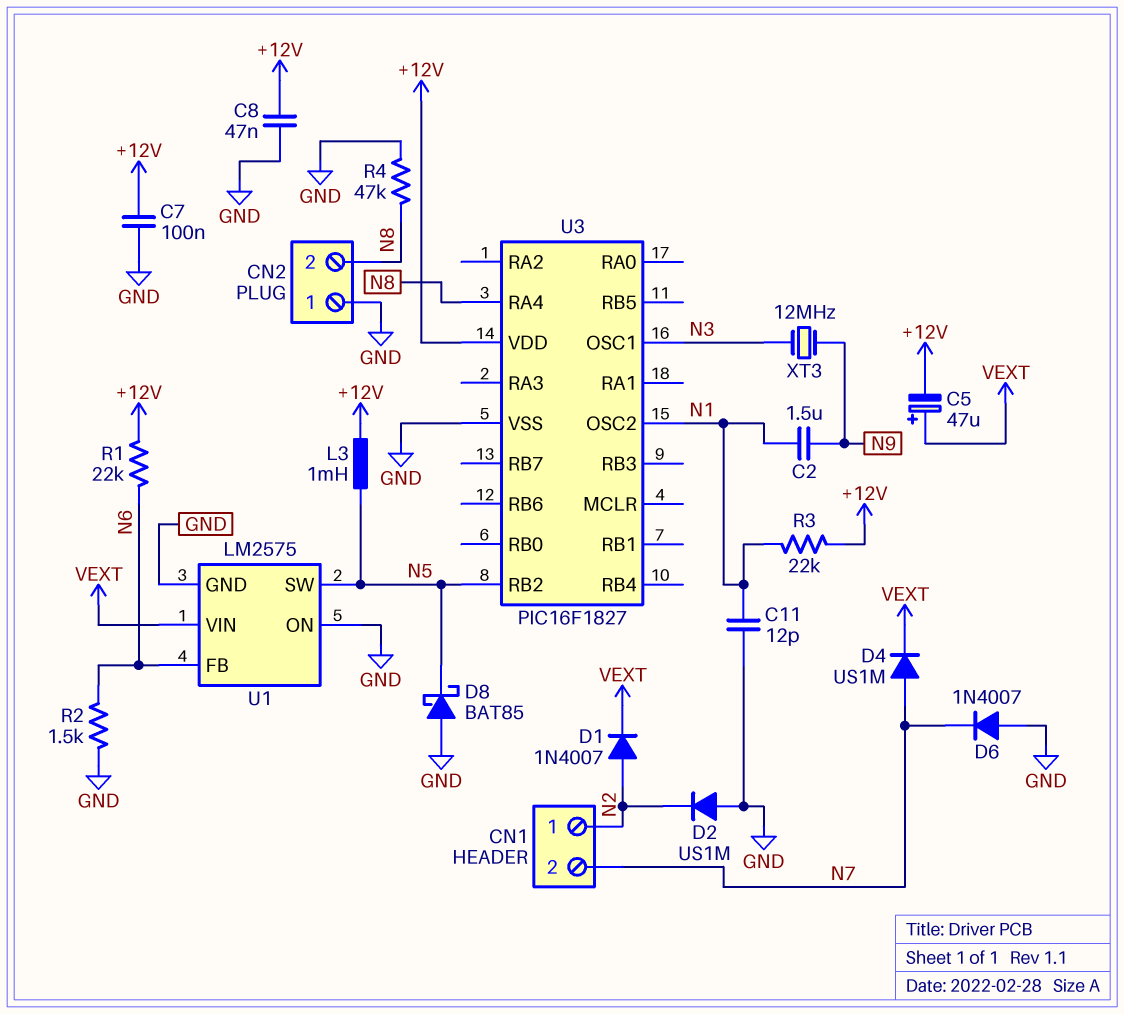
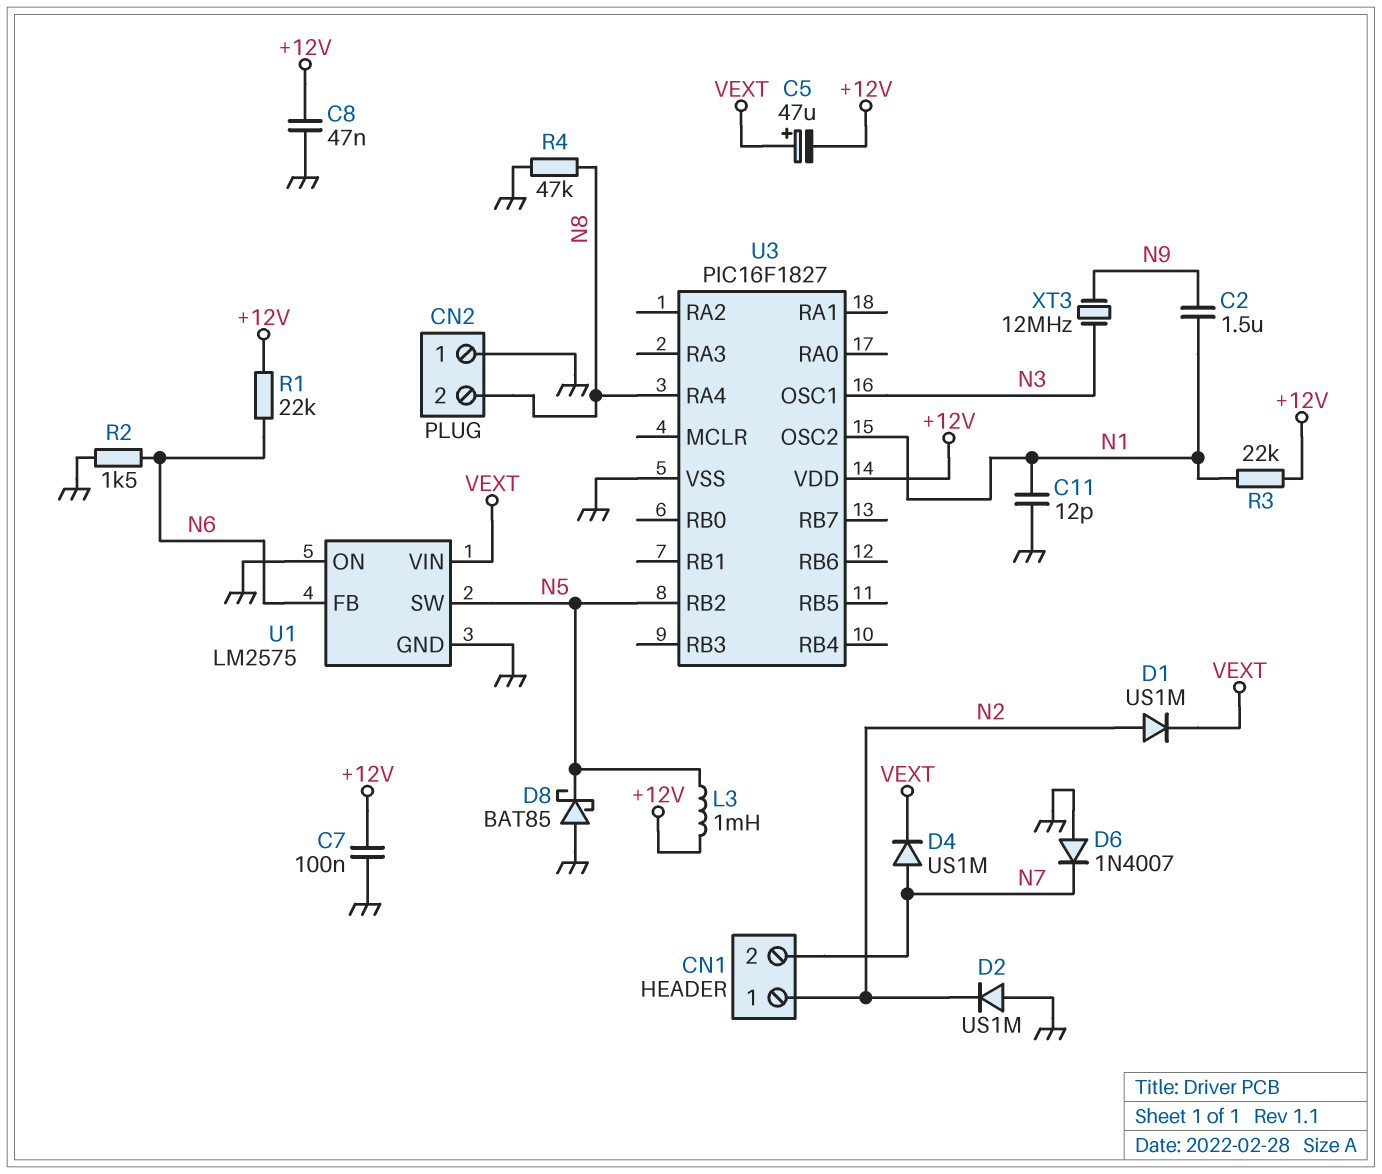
D1: diode 1N4007 (A N2, K VEXT) -> diode US1M (A N2, K VEXT)

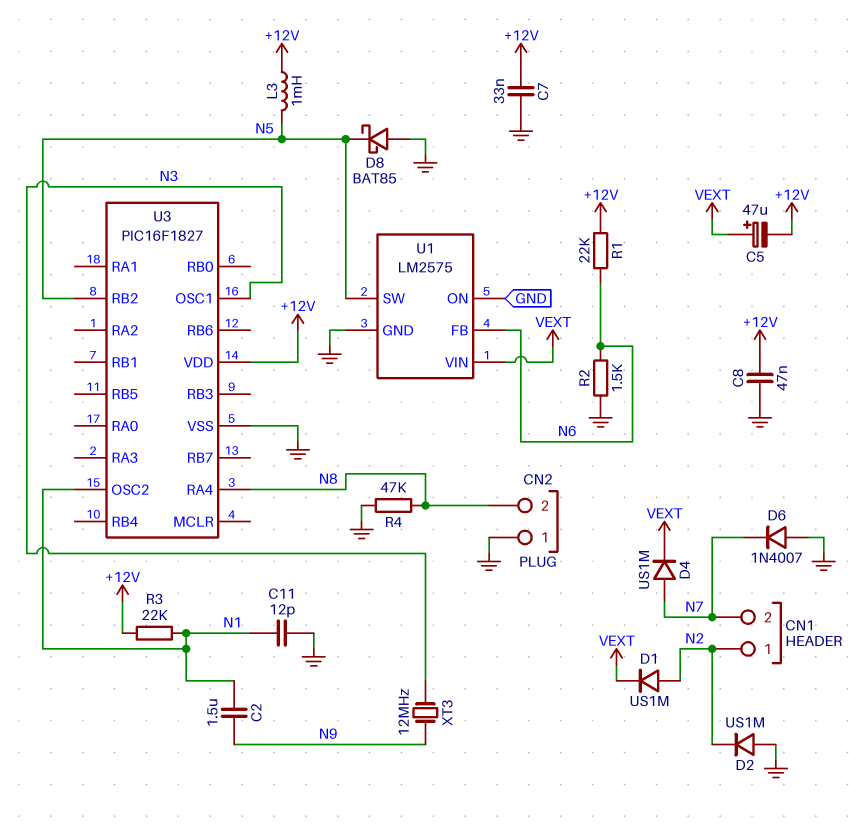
C7: 100nF (+12V, GND) -> 33nF (+12V, GND)

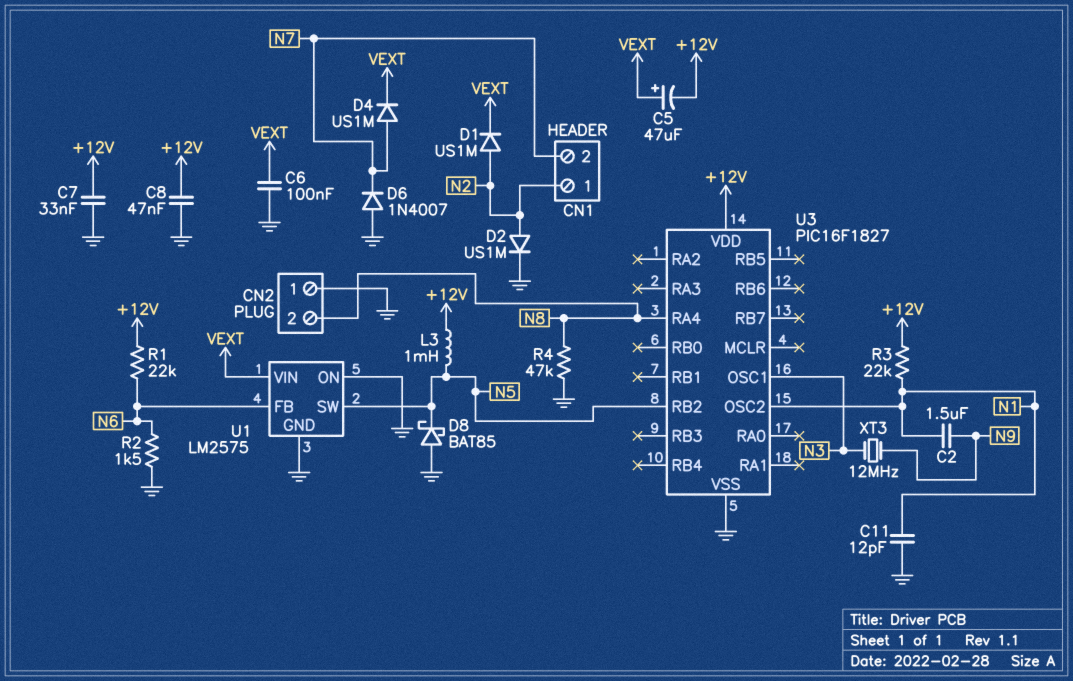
C6: none -> 100nF (GND, VEXT)
D2: diode US1M (A GND, K N2) -> diode US1M (A N2, K GND)

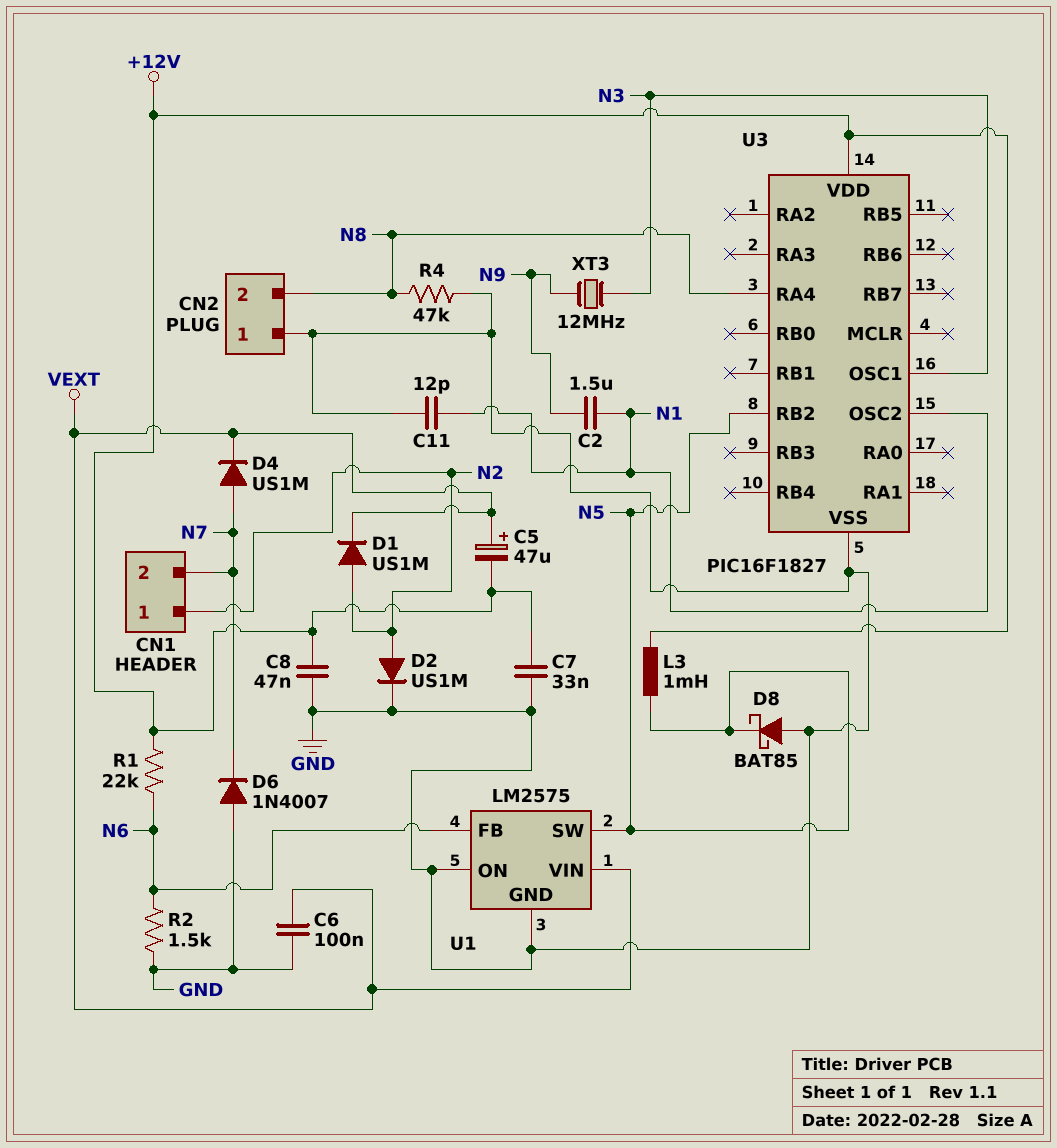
R3: 22k (+12V, N1) -> none

